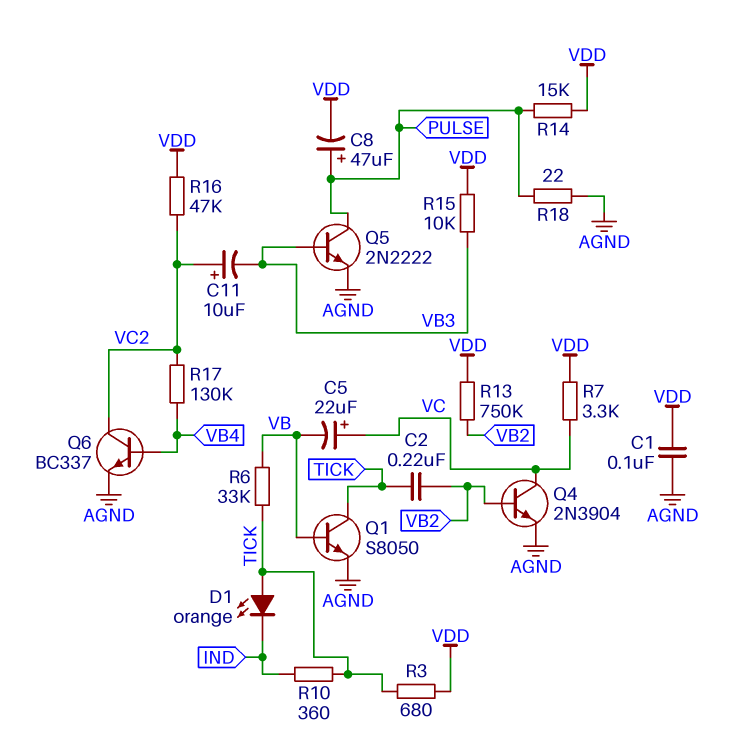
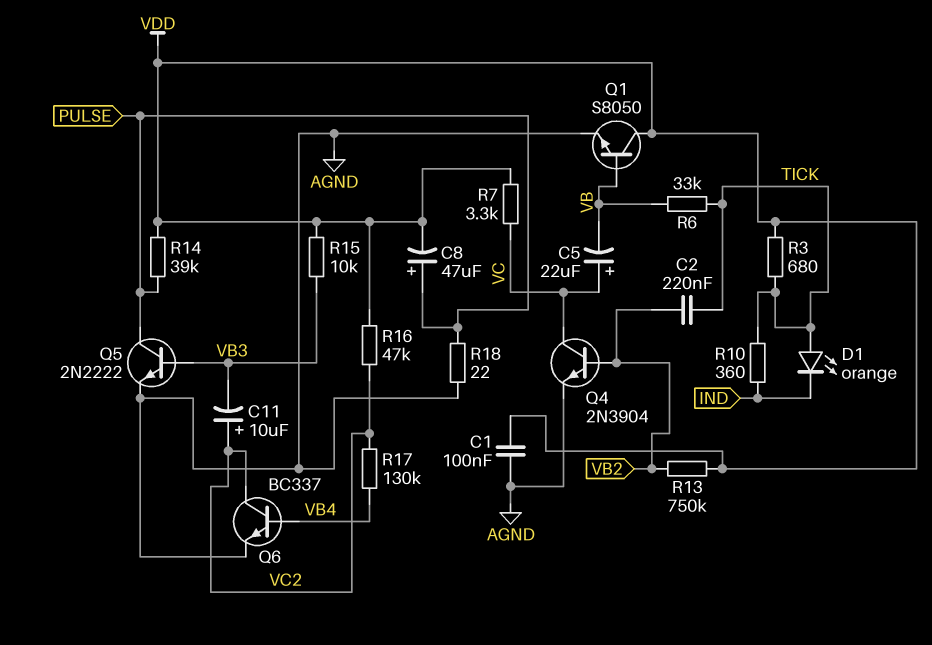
Q1: NPN S8050 (B VB, C TICK, E AGND) -> NPN S8050 (B VB, C VDD, E AGND)
R14: 15k (PULSE, VDD) -> 39k (PULSE, VDD)

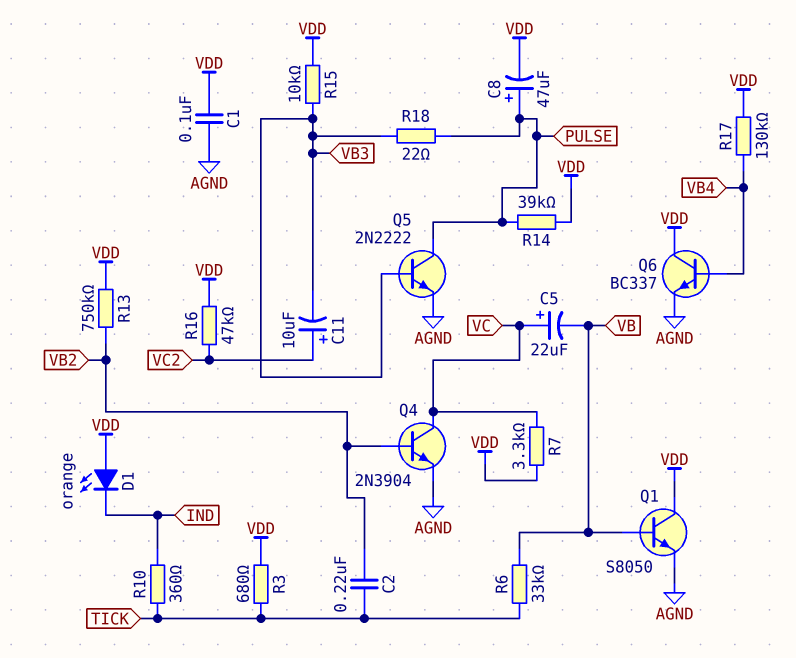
D1: LED orange (A TICK, K IND) -> LED orange (A VDD, K IND)
Q6: NPN BC337 (B VB4, C VC2, E AGND) -> NPN BC337 (B VB4, C VDD, E AGND)
R17: 130k (VB4, VC2) -> 130k (VB4, VDD)
R18: 22 (AGND, PULSE) -> 22 (PULSE, VB3)

